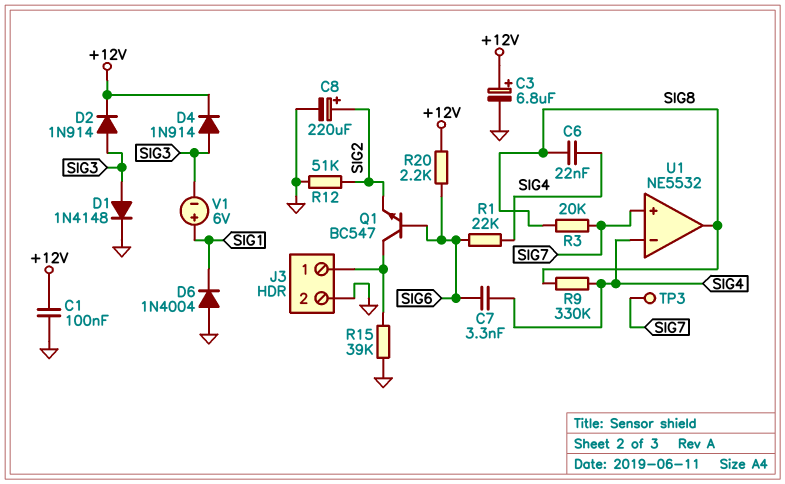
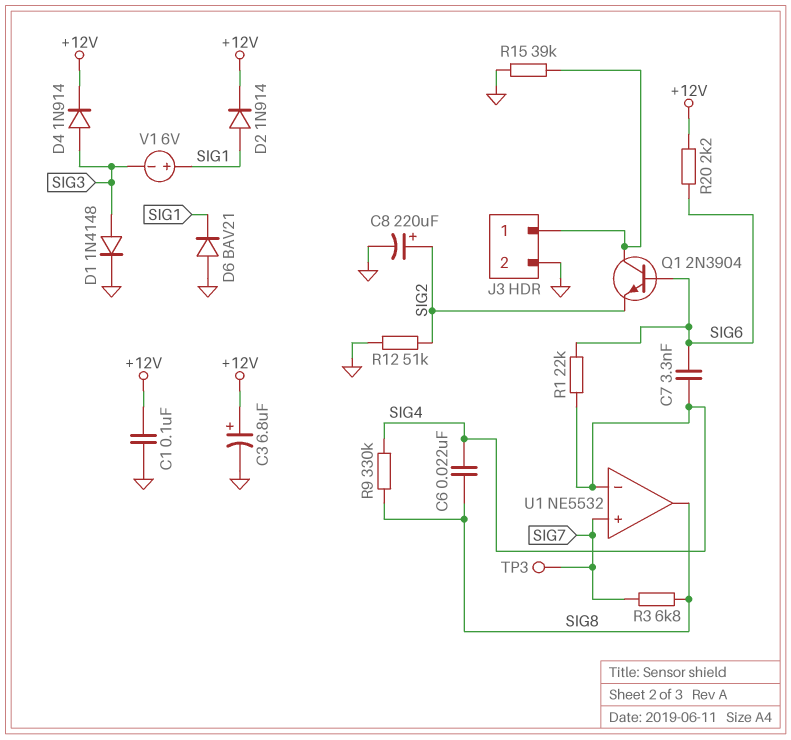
D2: diode 1N914 (A SIG3, K +12V) -> diode 1N914 (A SIG1, K +12V)
D6: diode 1N4004 (A GND, K SIG1) -> diode BAV21 (A GND, K SIG1)
Q1: NPN BC547 (B SIG6, C J3/1, E SIG2) -> NPN 2N3904 (B SIG6, C J3/1, E SIG2)
R3: 20k (SIG7, SIG8) -> 6.8k (SIG7, SIG8)

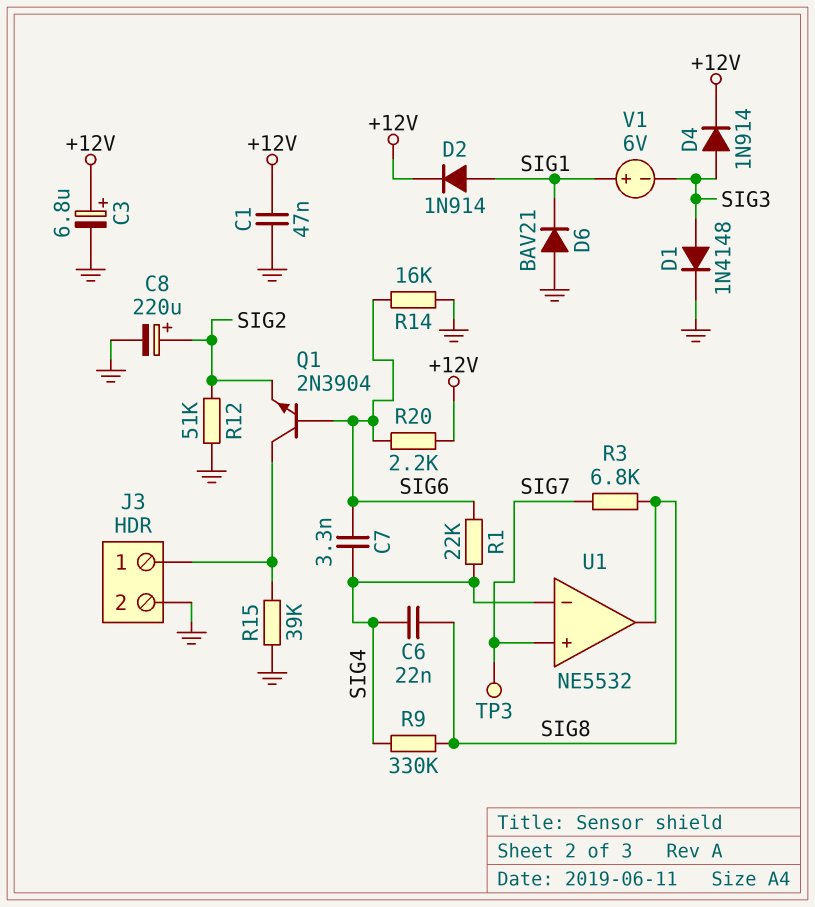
C1: 100nF (+12V, GND) -> 47nF (+12V, GND)
R14: none -> 16k (GND, SIG6)

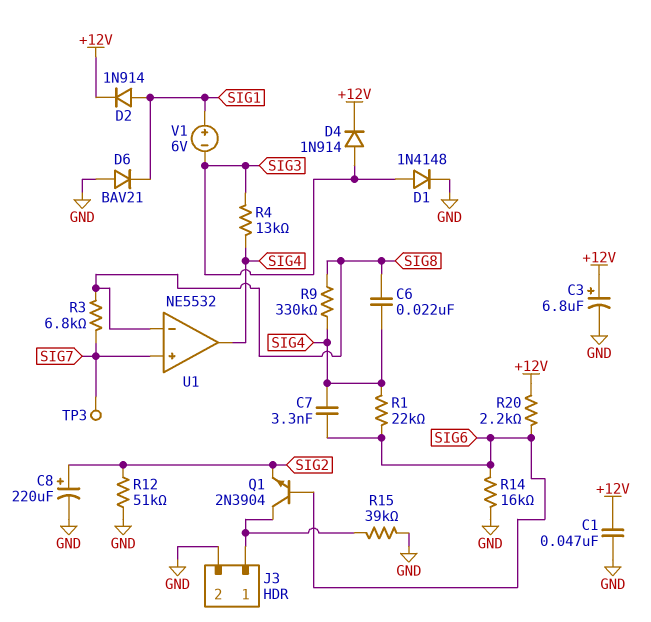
R4: none -> 13k (SIG3, SIG4)
U1 pin in-: SIG4 -> SIG8
U1 pin out: SIG8 -> SIG4

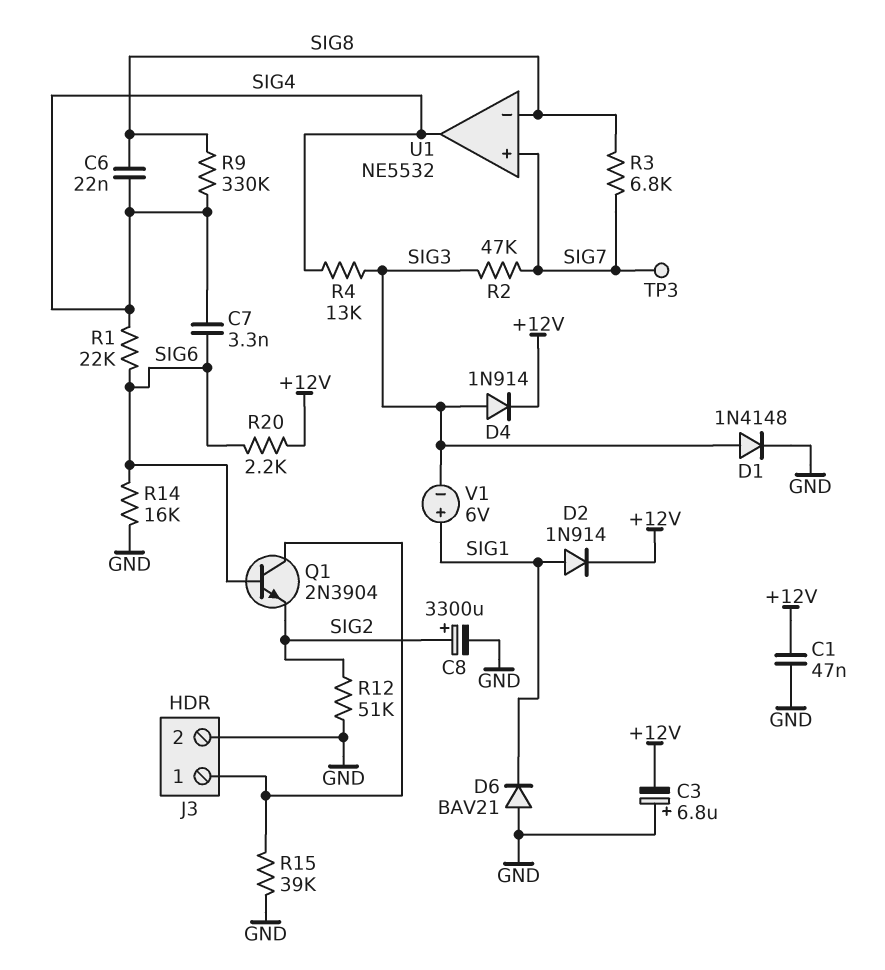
C3: 6.8uF (plus +12V, minus GND) -> 6.8uF (plus GND, minus +12V)
C8: 220uF (plus SIG2, minus GND) -> 3300uF (plus SIG2, minus GND)
R2: none -> 47k (SIG3, SIG7)

